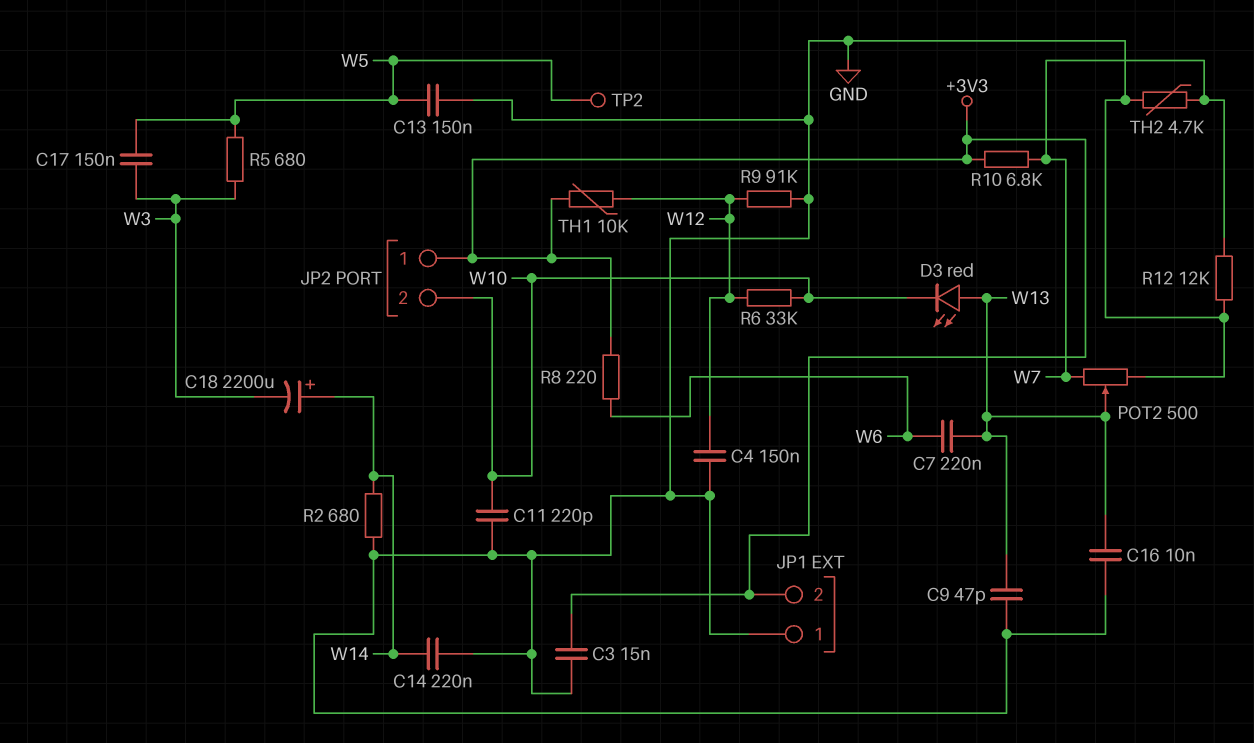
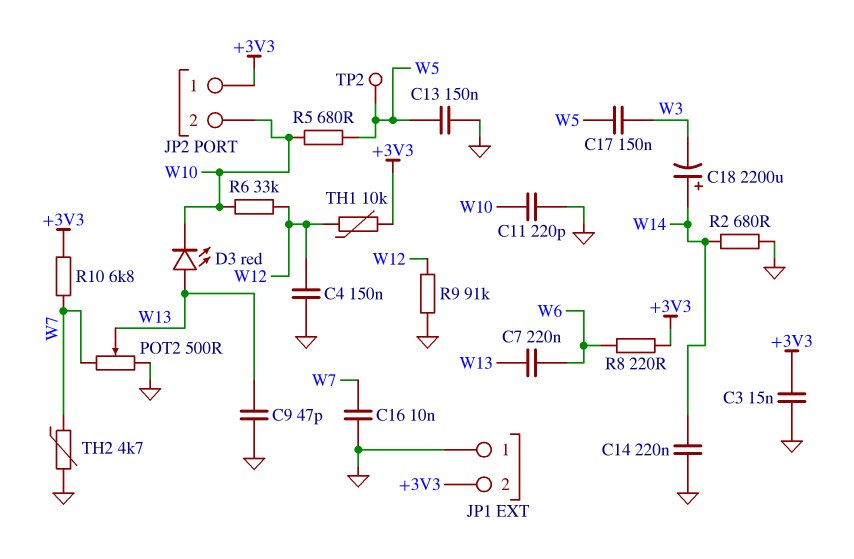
C16: 10nF (GND, W13) -> 10nF (GND, W7)
R5: 680 (W3, W5) -> 680 (W5, W10)
R12: 12k (GND, W7) -> none

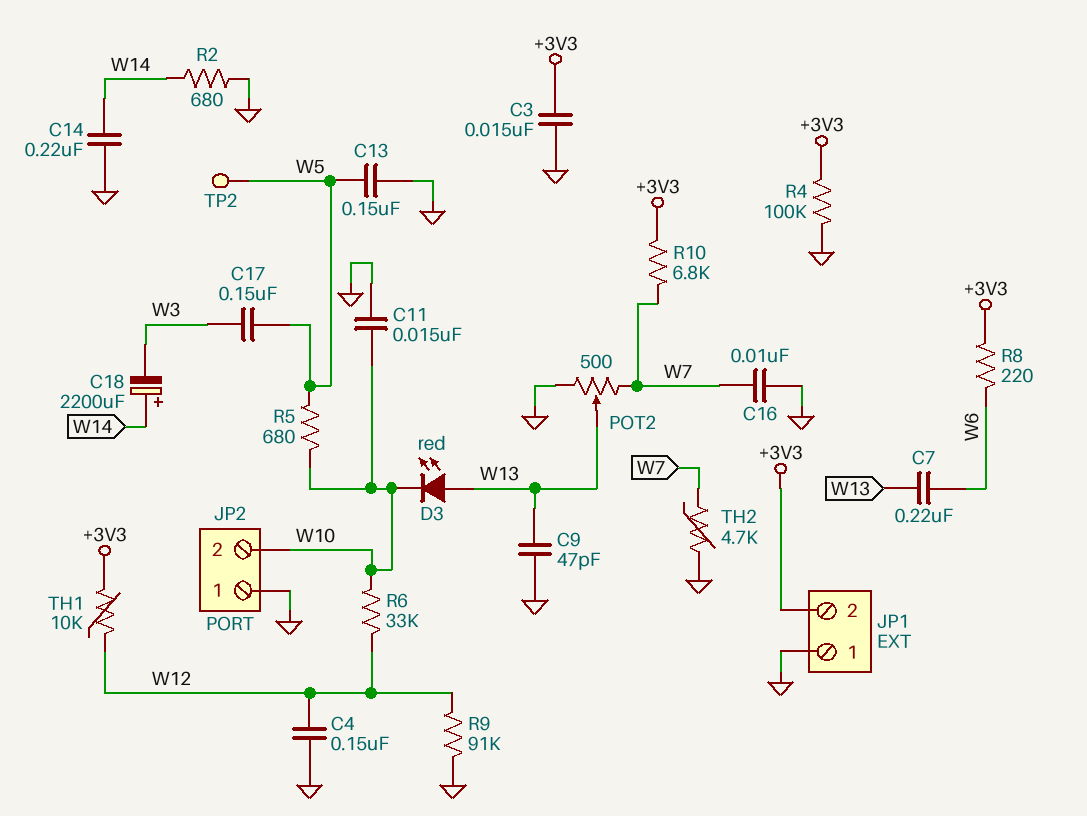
C11: 220pF (GND, W10) -> 15nF (GND, W10)
JP2 pin 1: +3V3 -> GND
R4: none -> 100k (+3V3, GND)

